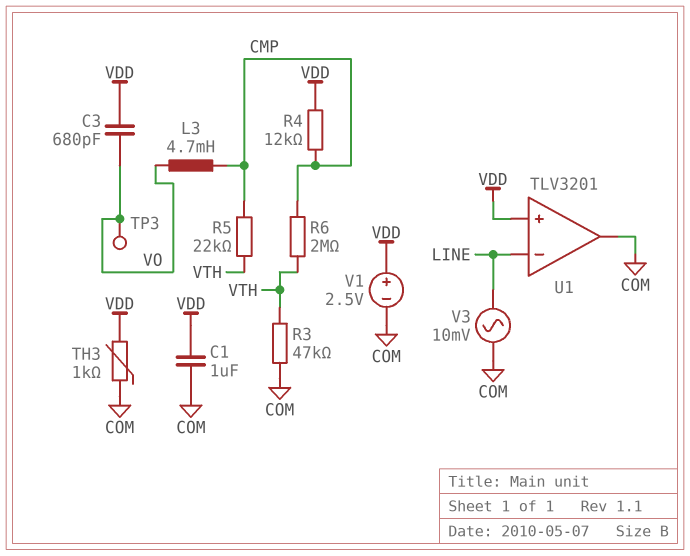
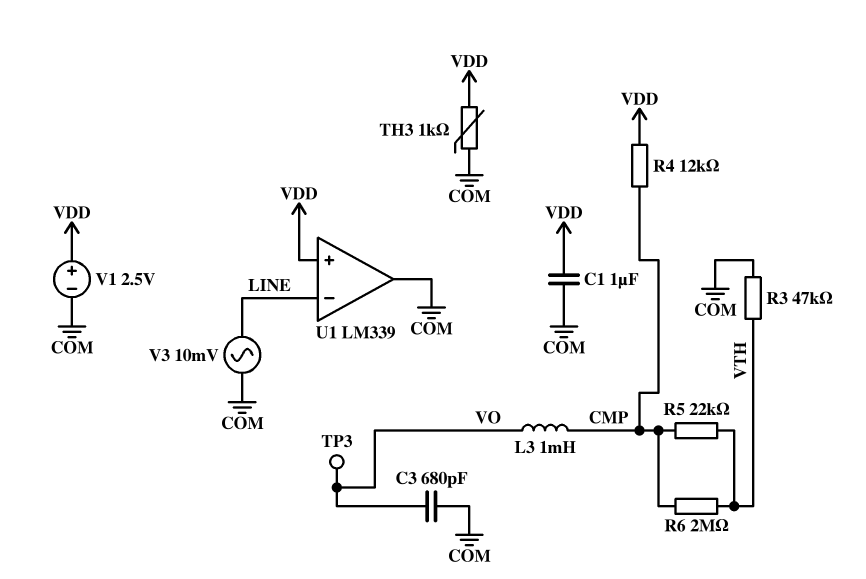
C3: 680pF (VDD, VO) -> 680pF (COM, VO)
L3: 4.7mH (CMP, VO) -> 1mH (CMP, VO)
U1: TLV3201 -> LM339

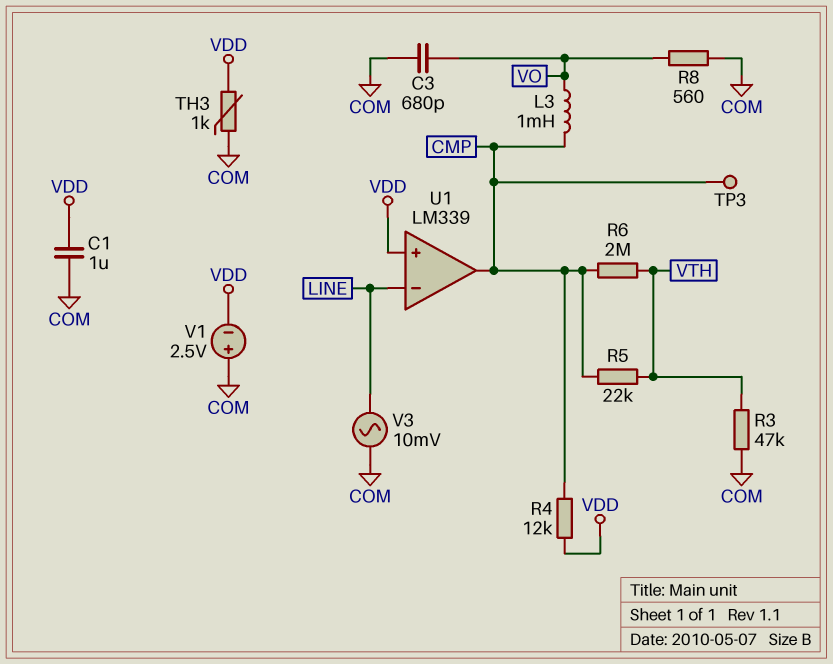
R8: none -> 560 (COM, VO)
TP3: test point (VO) -> test point (CMP)
U1 pin out: COM -> CMP
V1: 2.5V (plus VDD, minus COM) -> 2.5V (plus COM, minus VDD)

